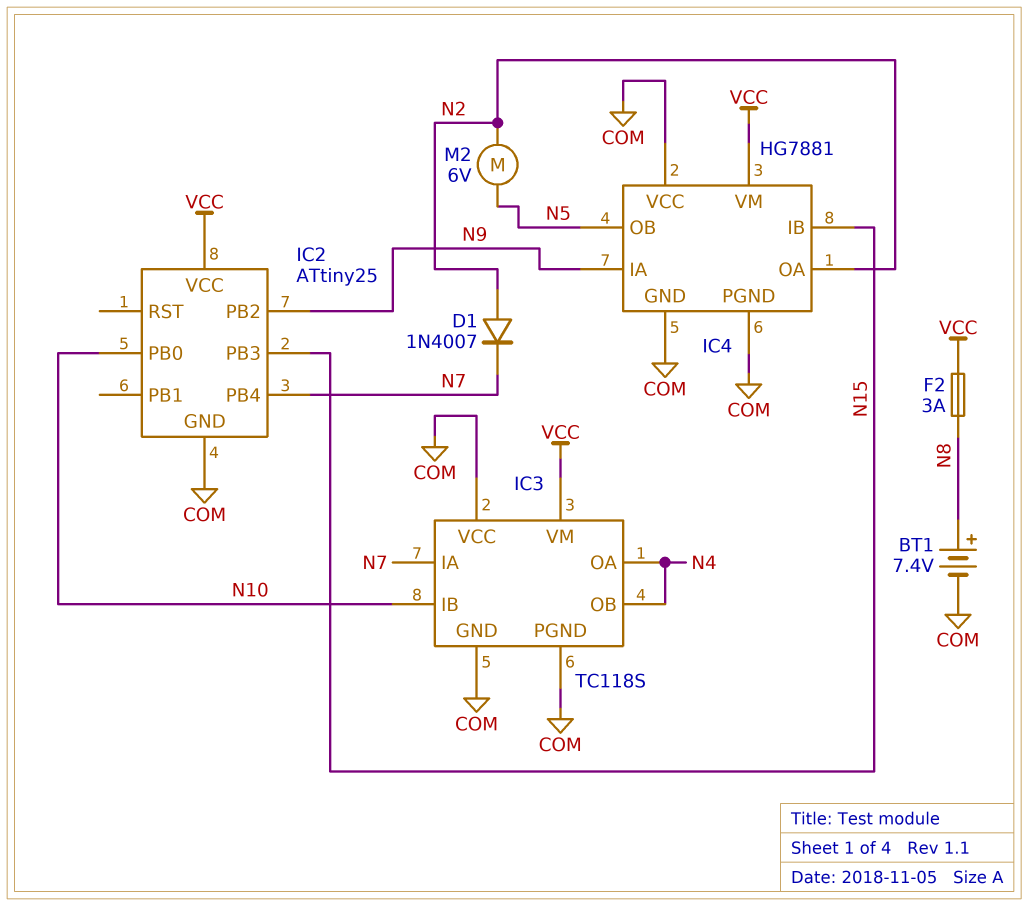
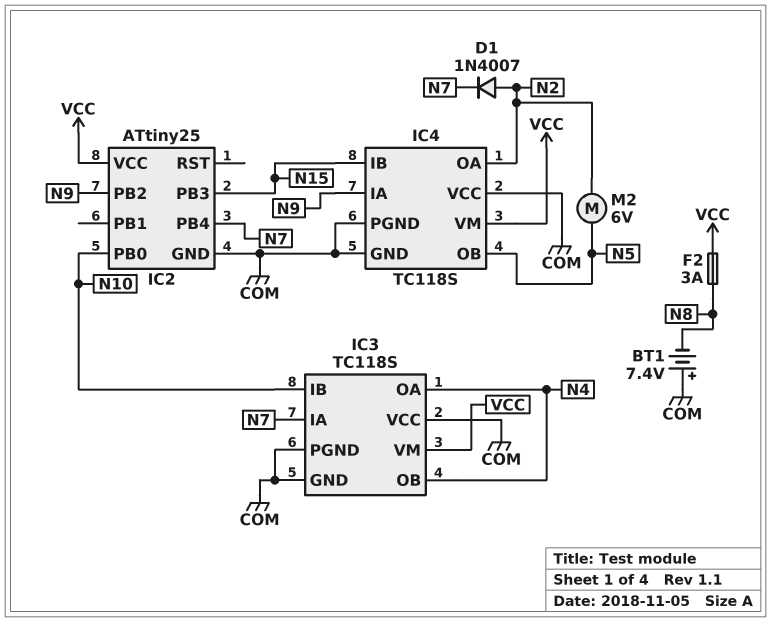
BT1: 7.4V (plus N8, minus COM) -> 7.4V (plus COM, minus N8)
IC4: HG7881 -> TC118S

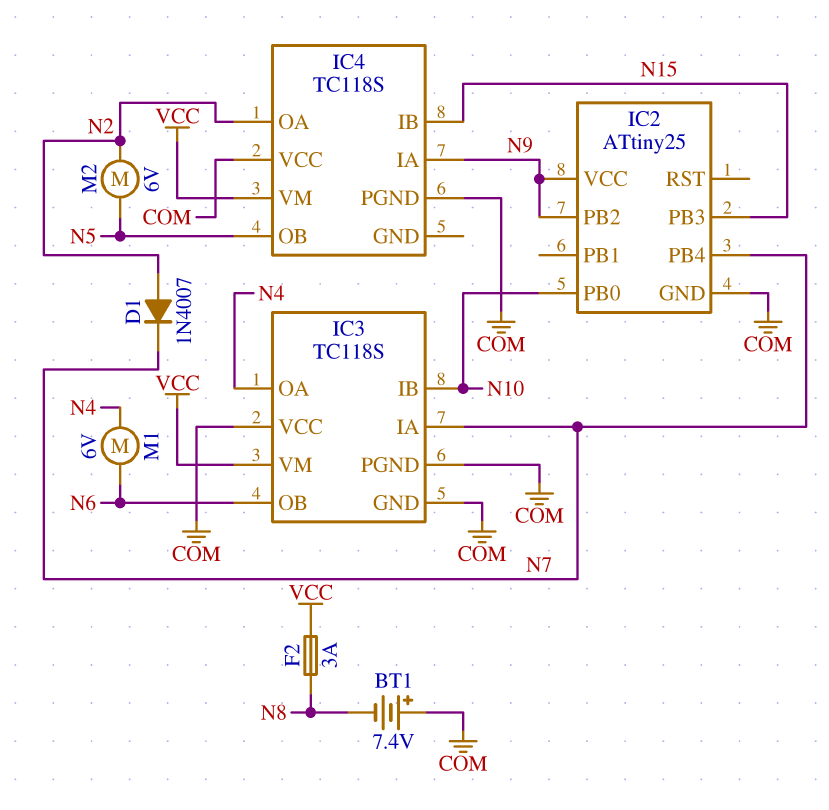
IC2 pin VCC: VCC -> N9
IC3 pin OB: N4 -> N6
IC4 pin GND: COM -> none
M1: none -> motor 6V (N4, N6)

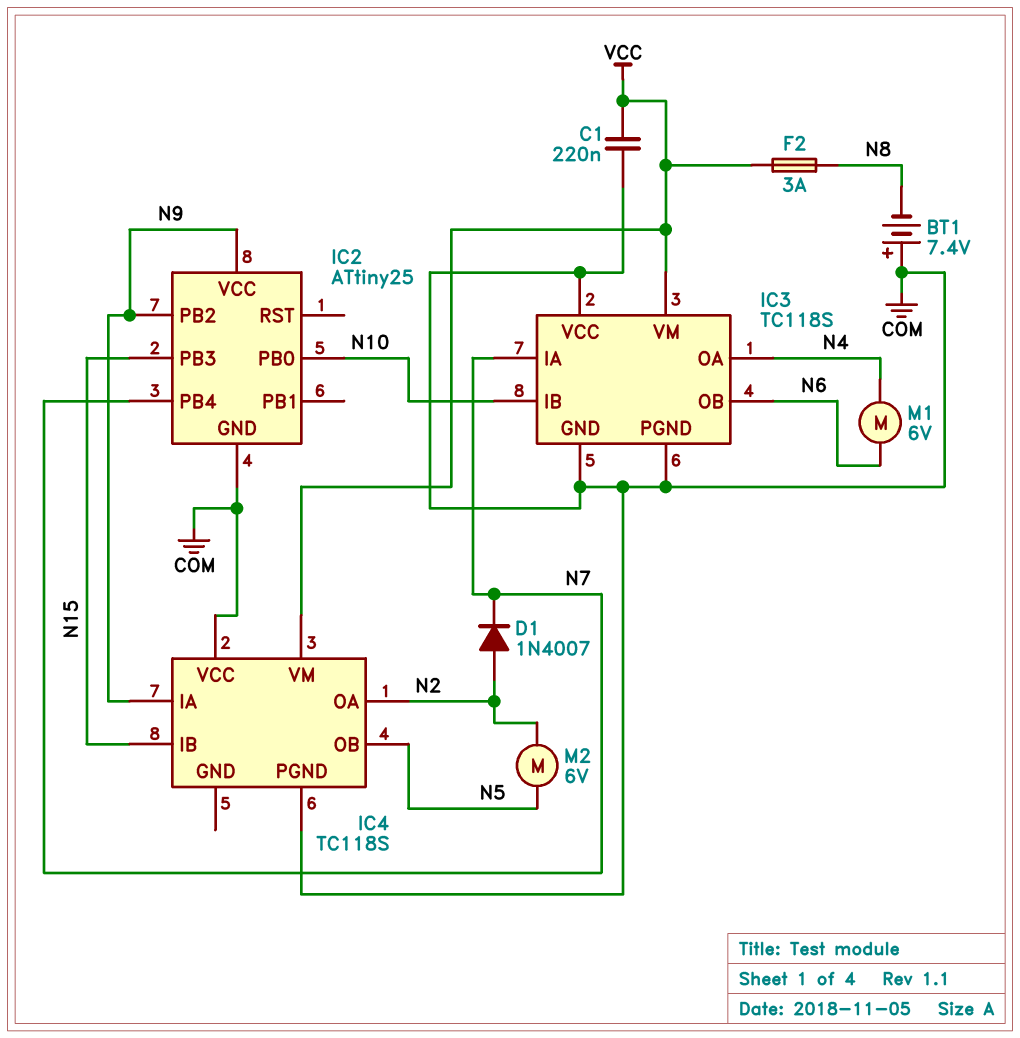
C1: none -> 220nF (COM, VCC)

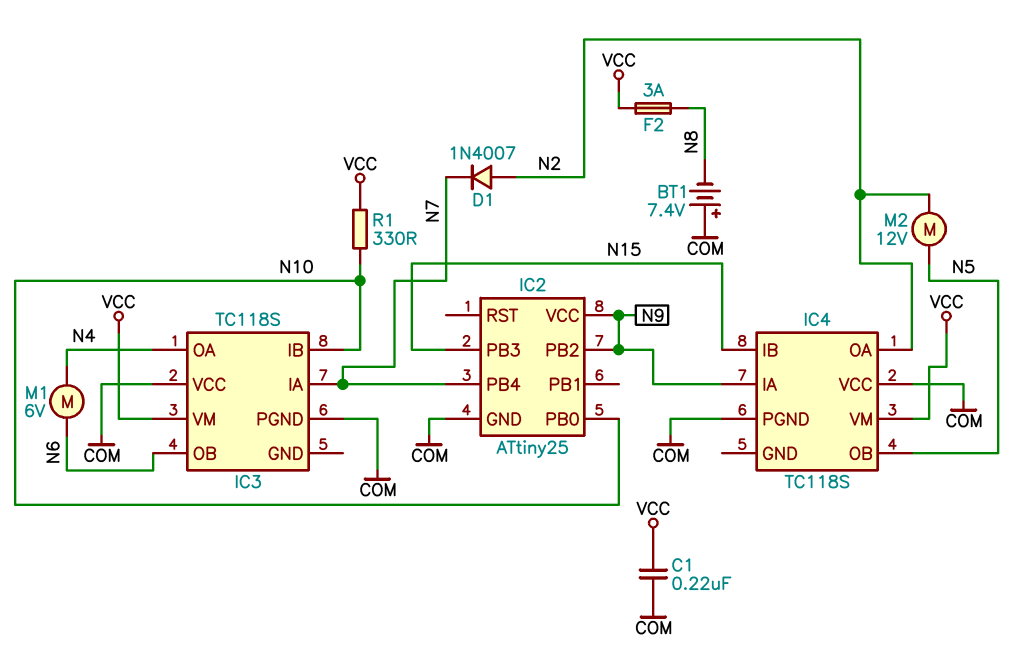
IC3 pin GND: COM -> none
M2: motor 6V (N2, N5) -> motor 12V (N2, N5)
R1: none -> 330 (N10, VCC)

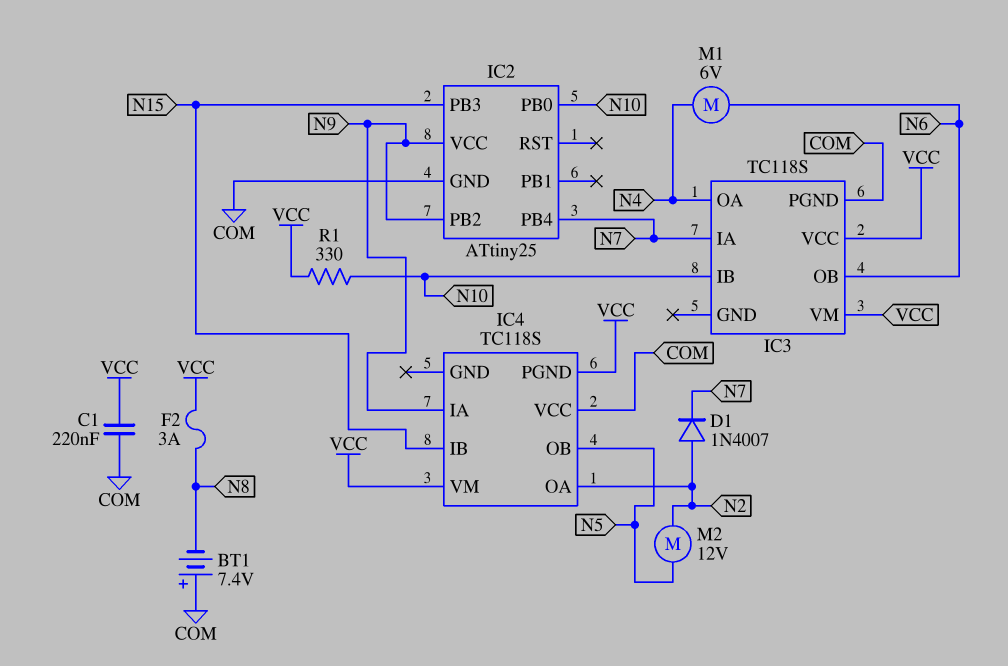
IC3 pin VCC: COM -> VCC
IC4 pin PGND: COM -> VCC

